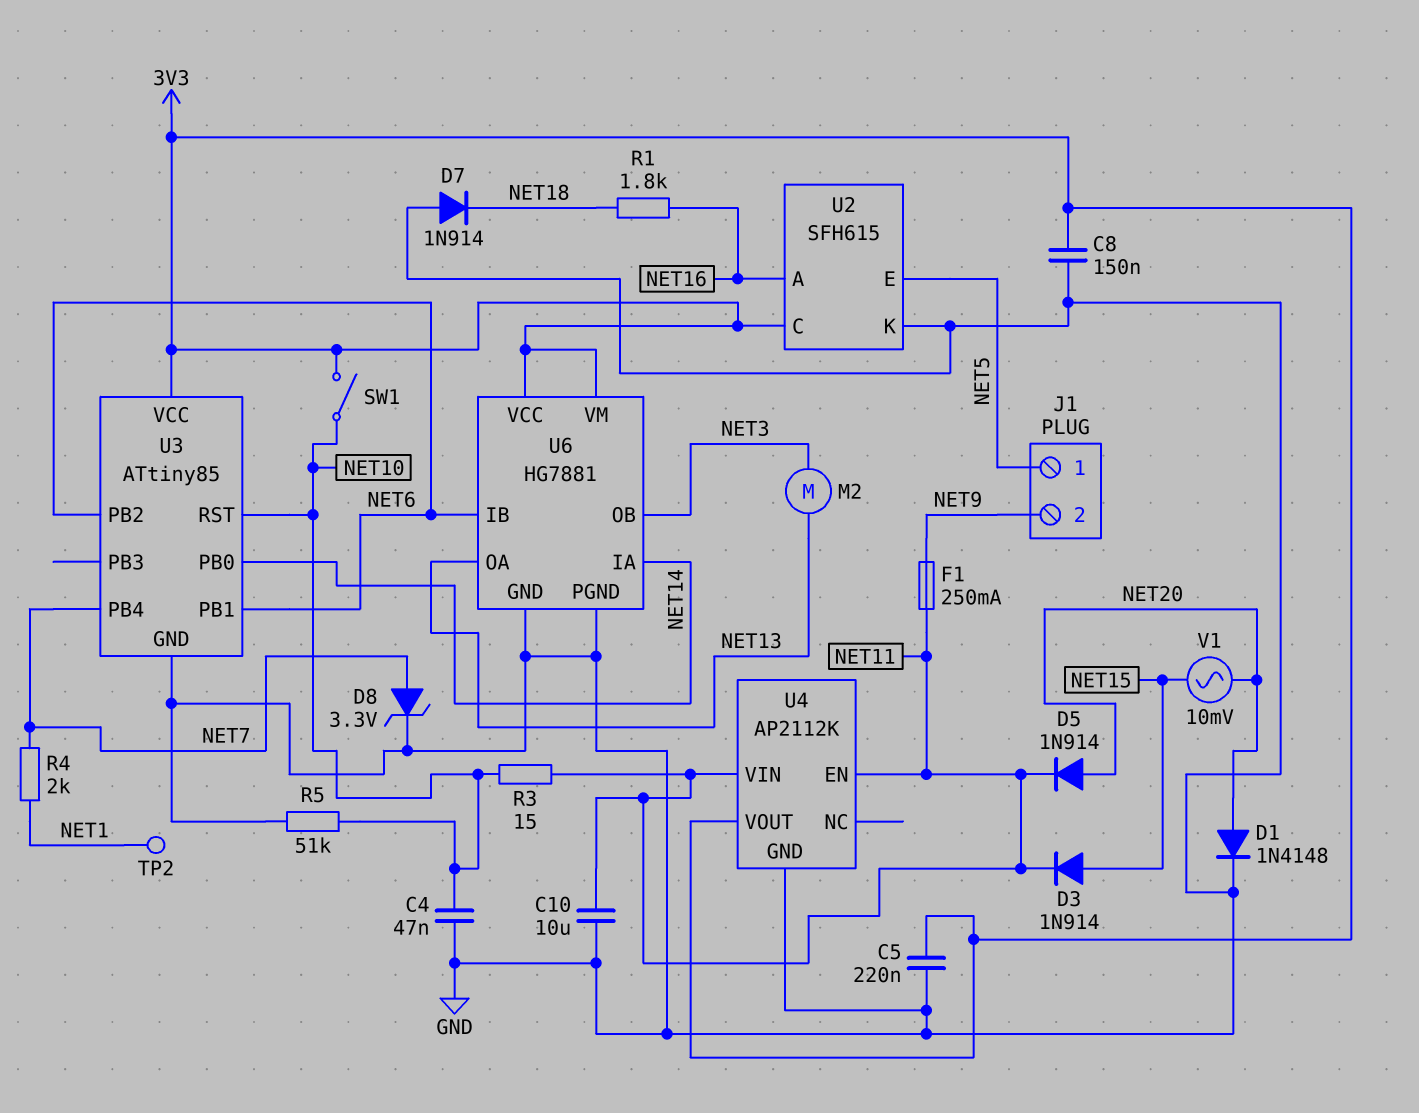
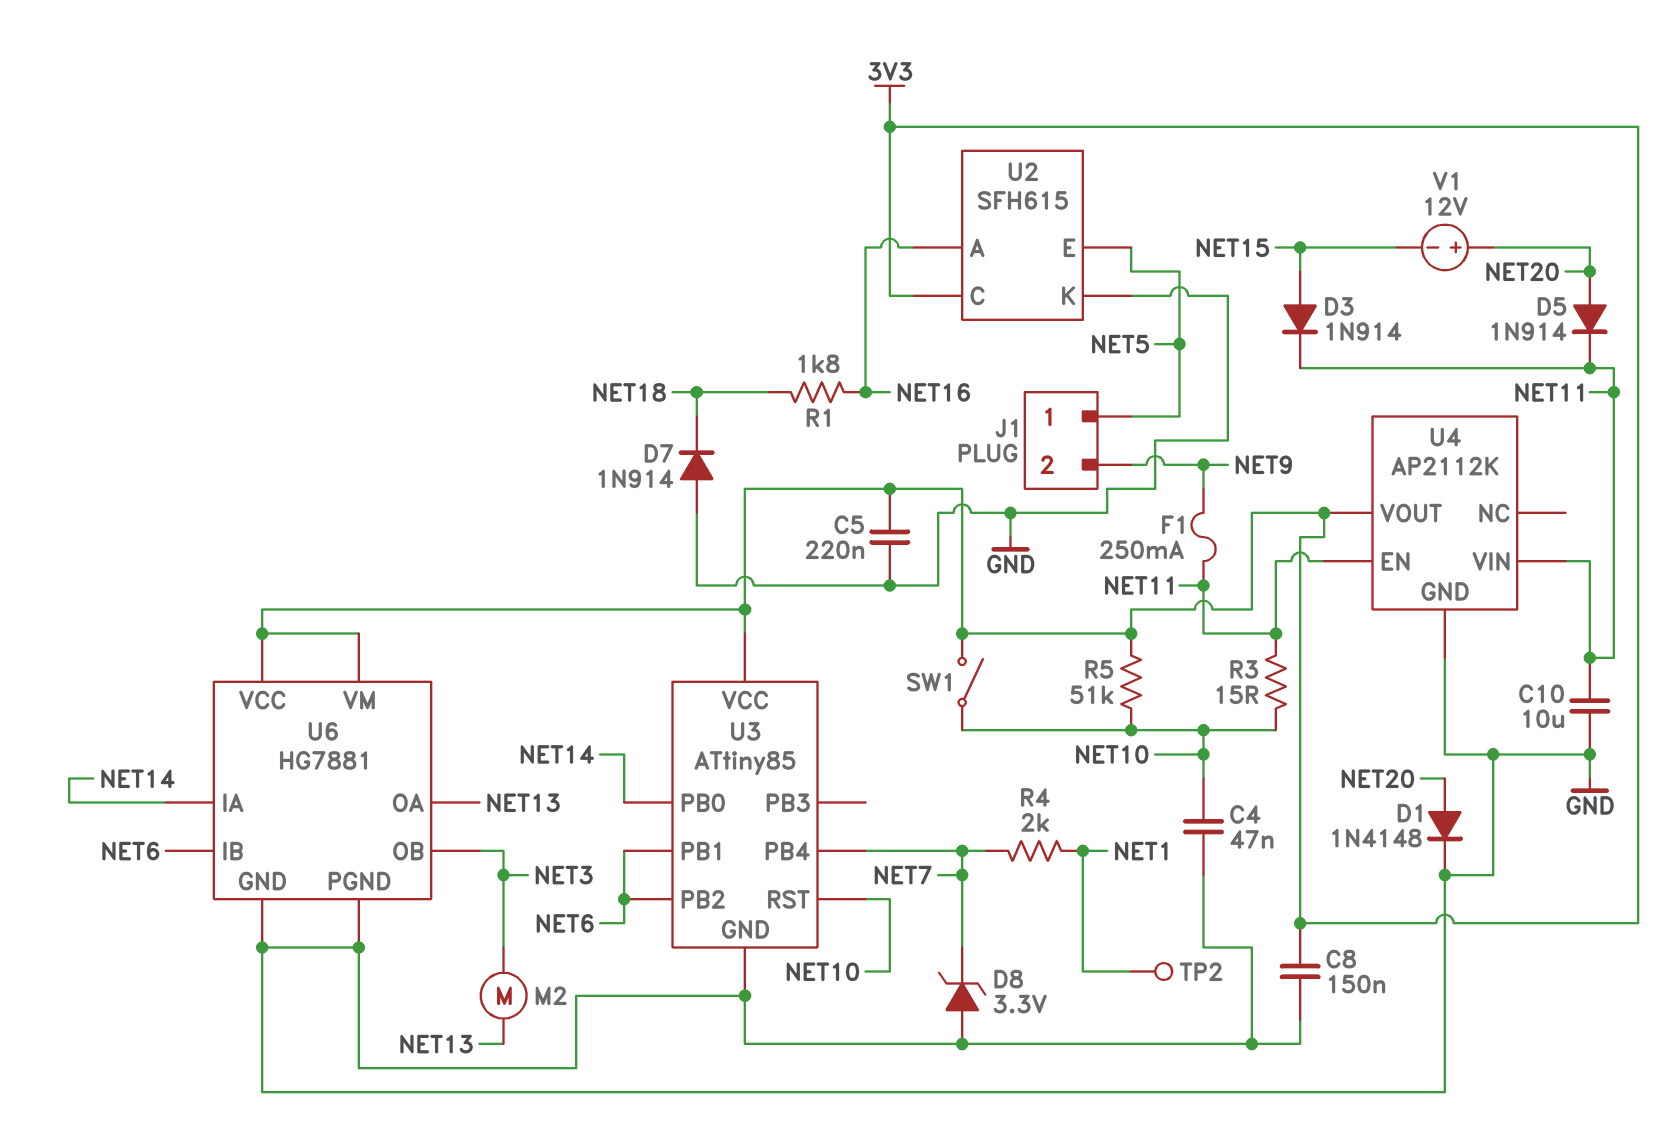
D8: zener 3.3V (A NET7, K GND) -> zener 3.3V (A GND, K NET7)
R5: 51k (GND, NET10) -> 51k (3V3, NET10)
V1: AC 10mV (NET15, NET20) -> 12V (plus NET20, minus NET15)

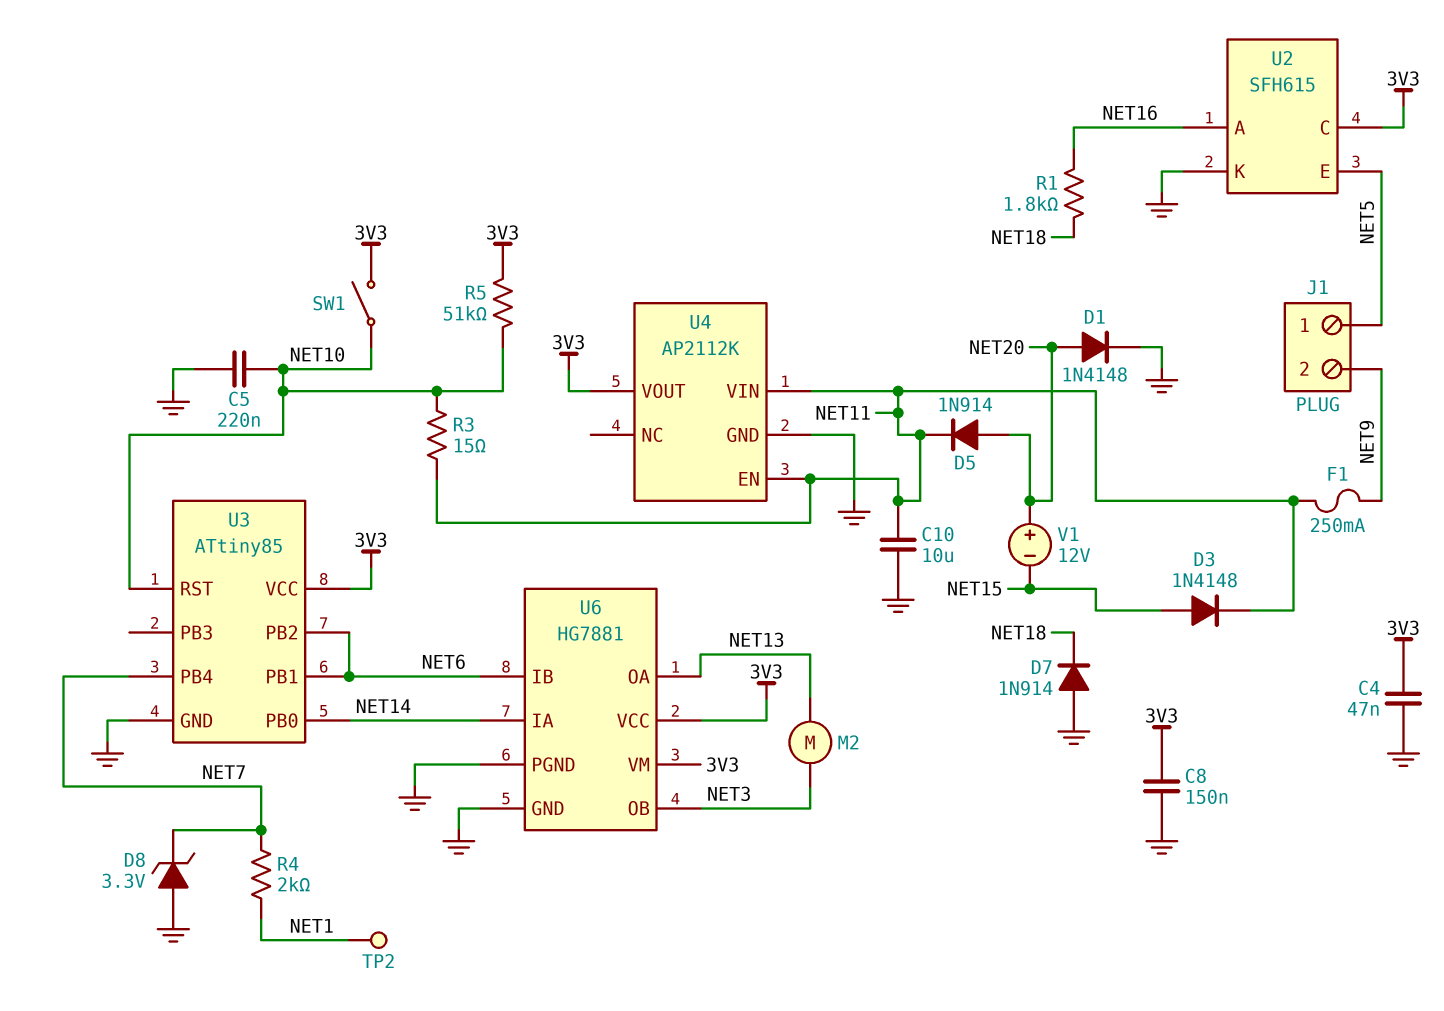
C4: 47nF (GND, NET10) -> 47nF (3V3, GND)
C5: 220nF (3V3, GND) -> 220nF (GND, NET10)
D3: diode 1N914 (A NET15, K NET11) -> diode 1N4148 (A NET15, K NET11)

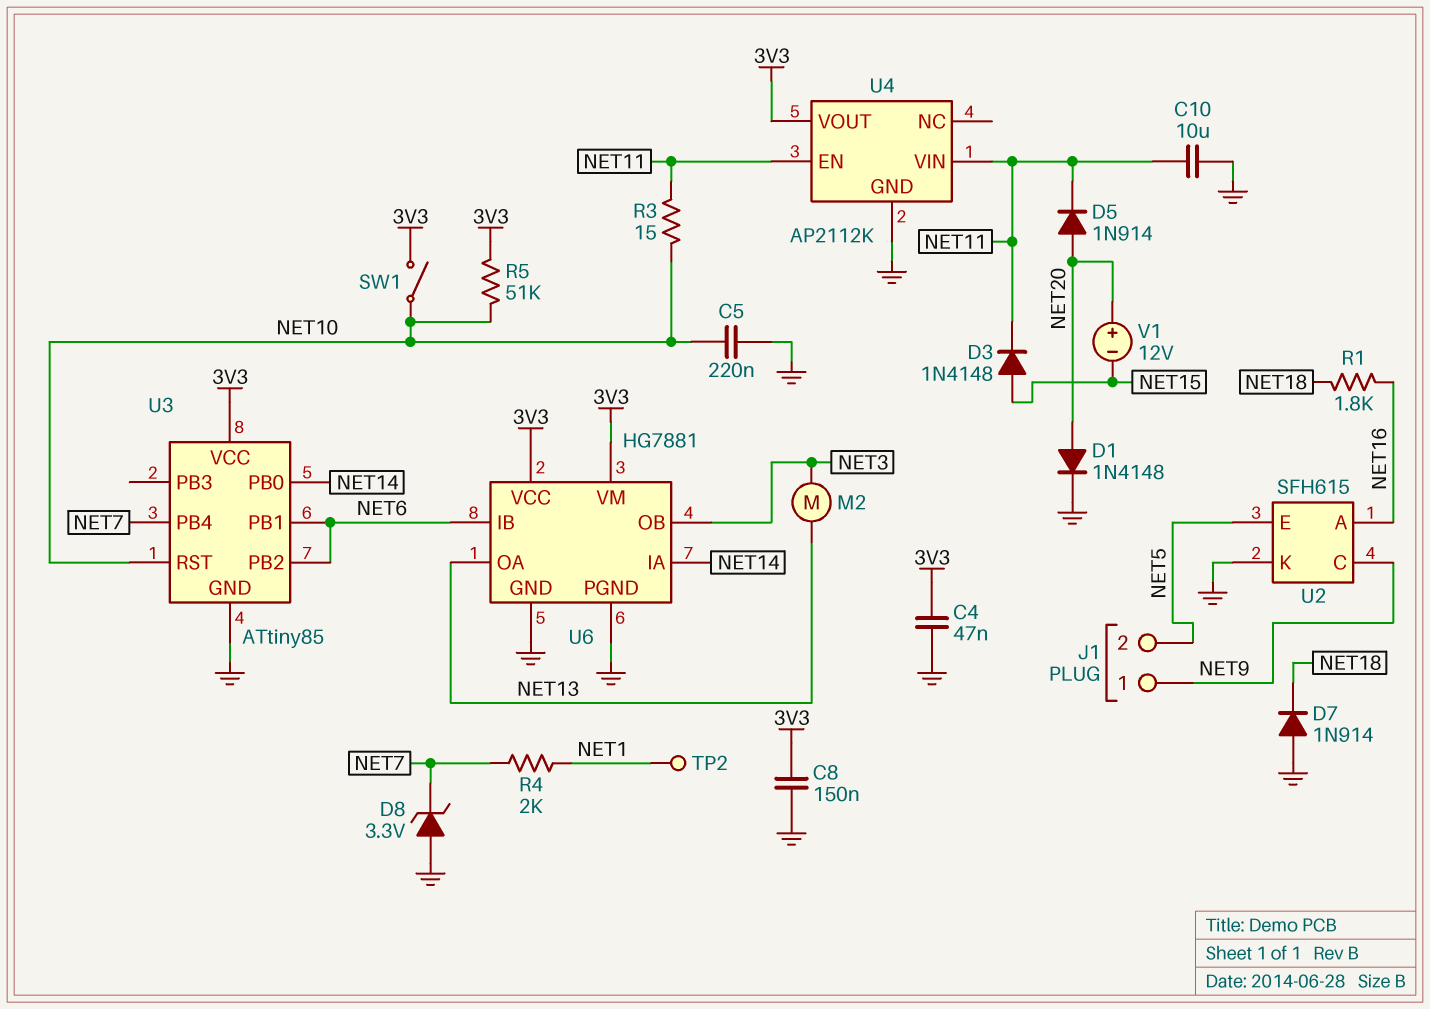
F1: 250mA (NET9, NET11) -> none
J1 pin 1: NET5 -> NET9
J1 pin 2: NET9 -> NET5
U2 pin C: 3V3 -> NET9

